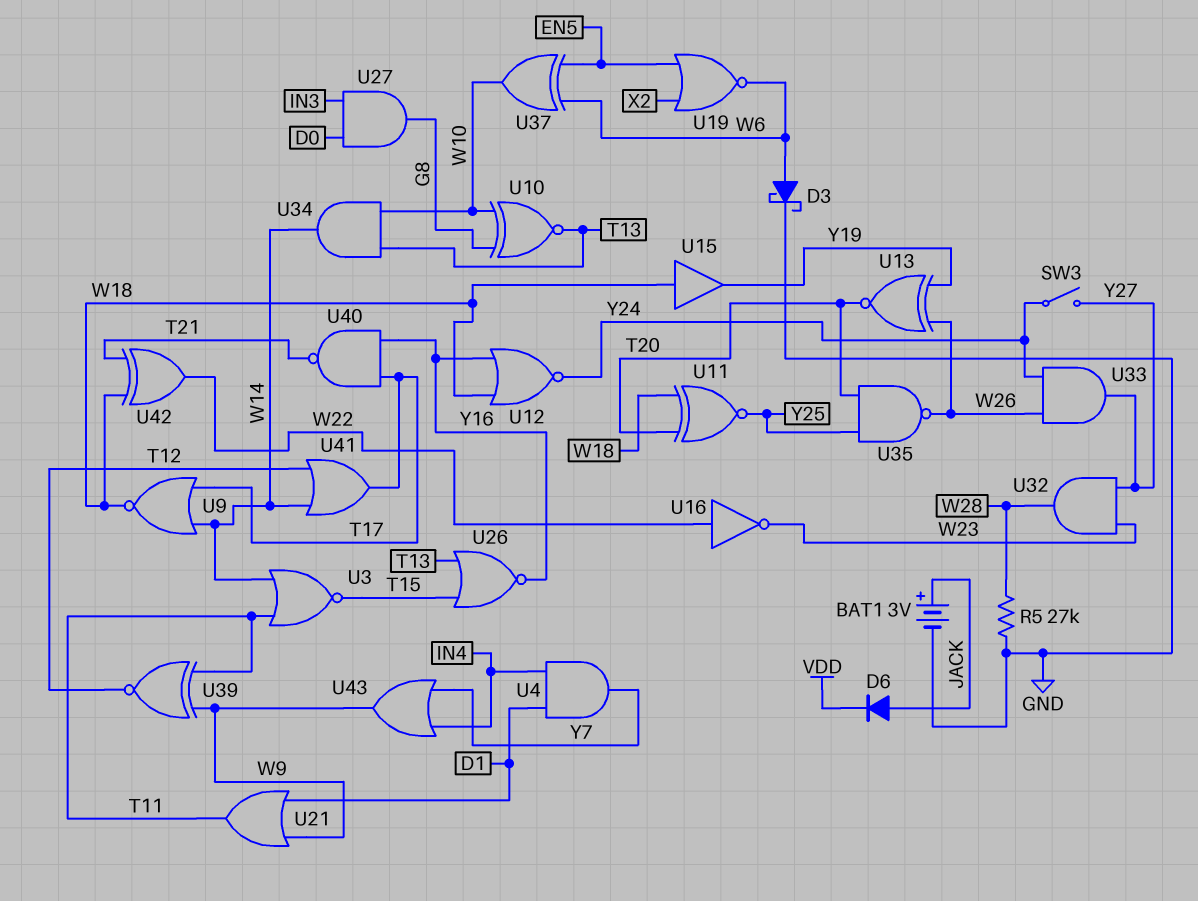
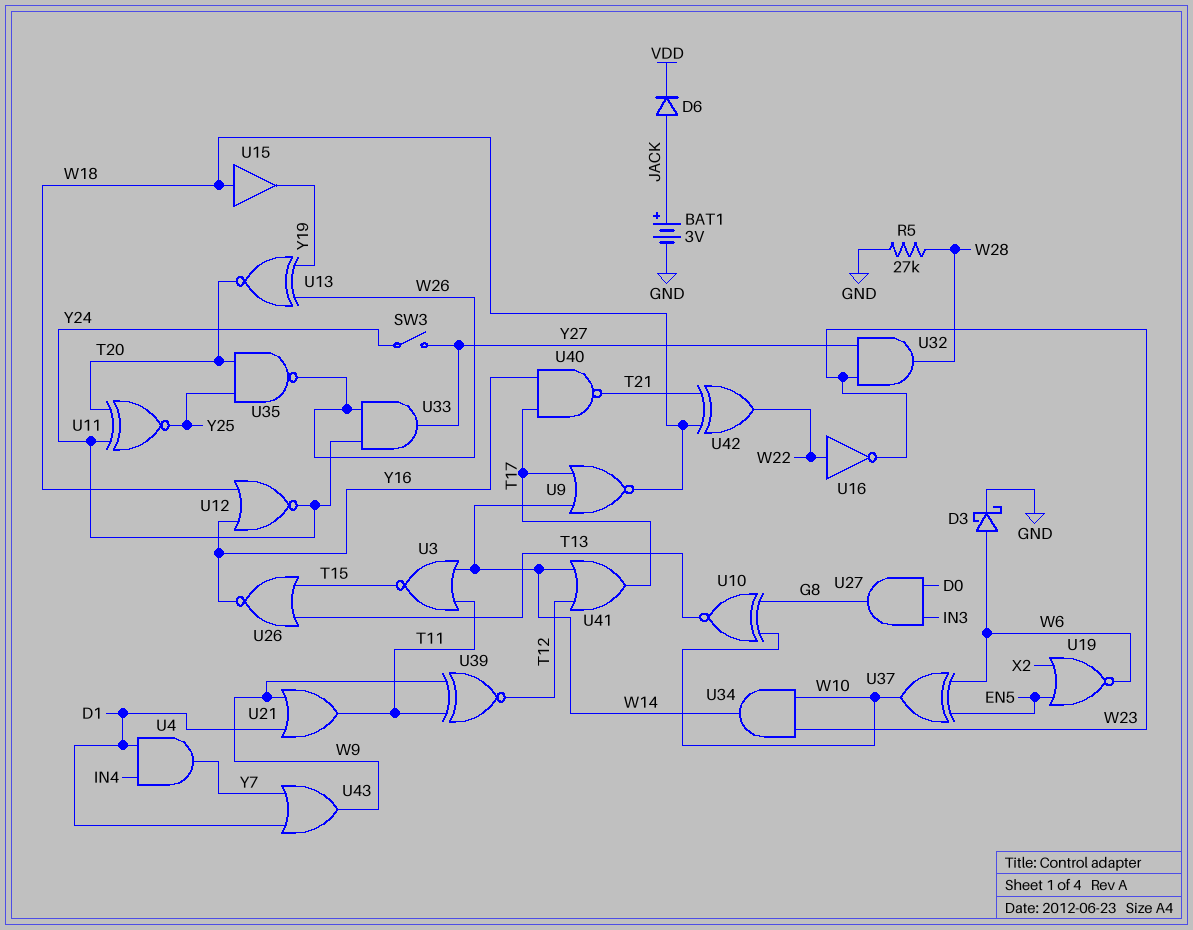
U11: XNOR (in T20, in W18, out Y25) -> XNOR (in T20, in Y24, out Y25)
U34: AND (in T13, in W10, out W14) -> AND (in W10, in W23, out W14)
U43: OR (in IN4, in Y7, out W9) -> OR (in D1, in Y7, out W9)

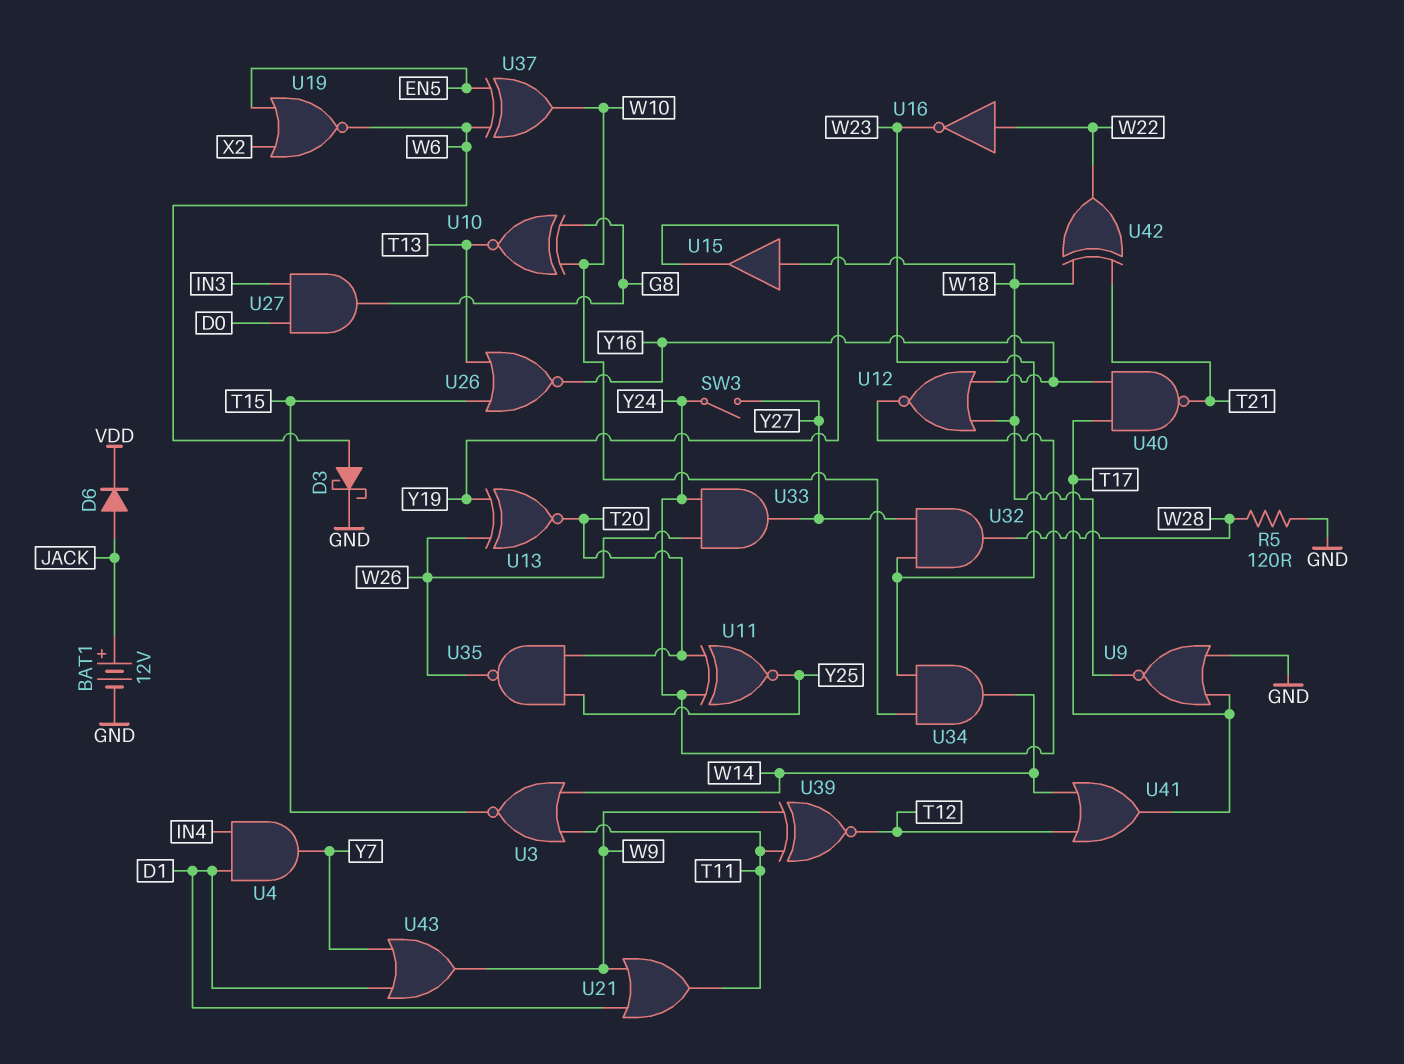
BAT1: 3V (plus JACK, minus GND) -> 12V (plus JACK, minus GND)
R5: 27k (GND, W28) -> 120 (GND, W28)
U9: NOR (in T17, in W14, out W18) -> NOR (in GND, in T17, out W18)

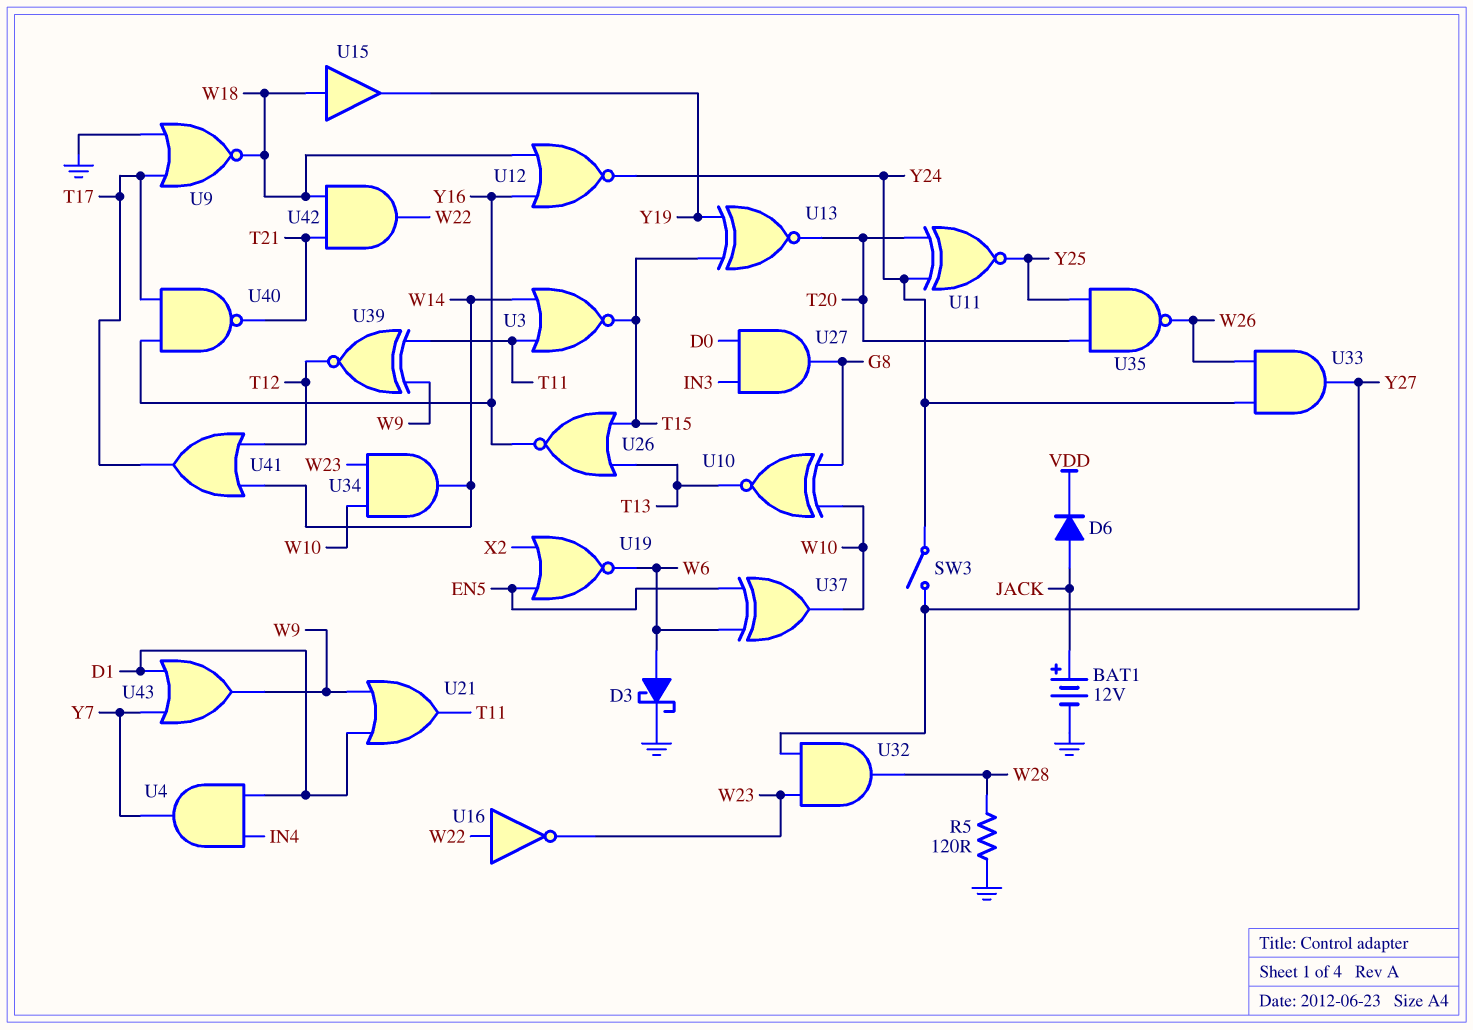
U13: XNOR (in W26, in Y19, out T20) -> XNOR (in T15, in Y19, out T20)
U42: XOR (in T21, in W18, out W22) -> AND (in T21, in W18, out W22)

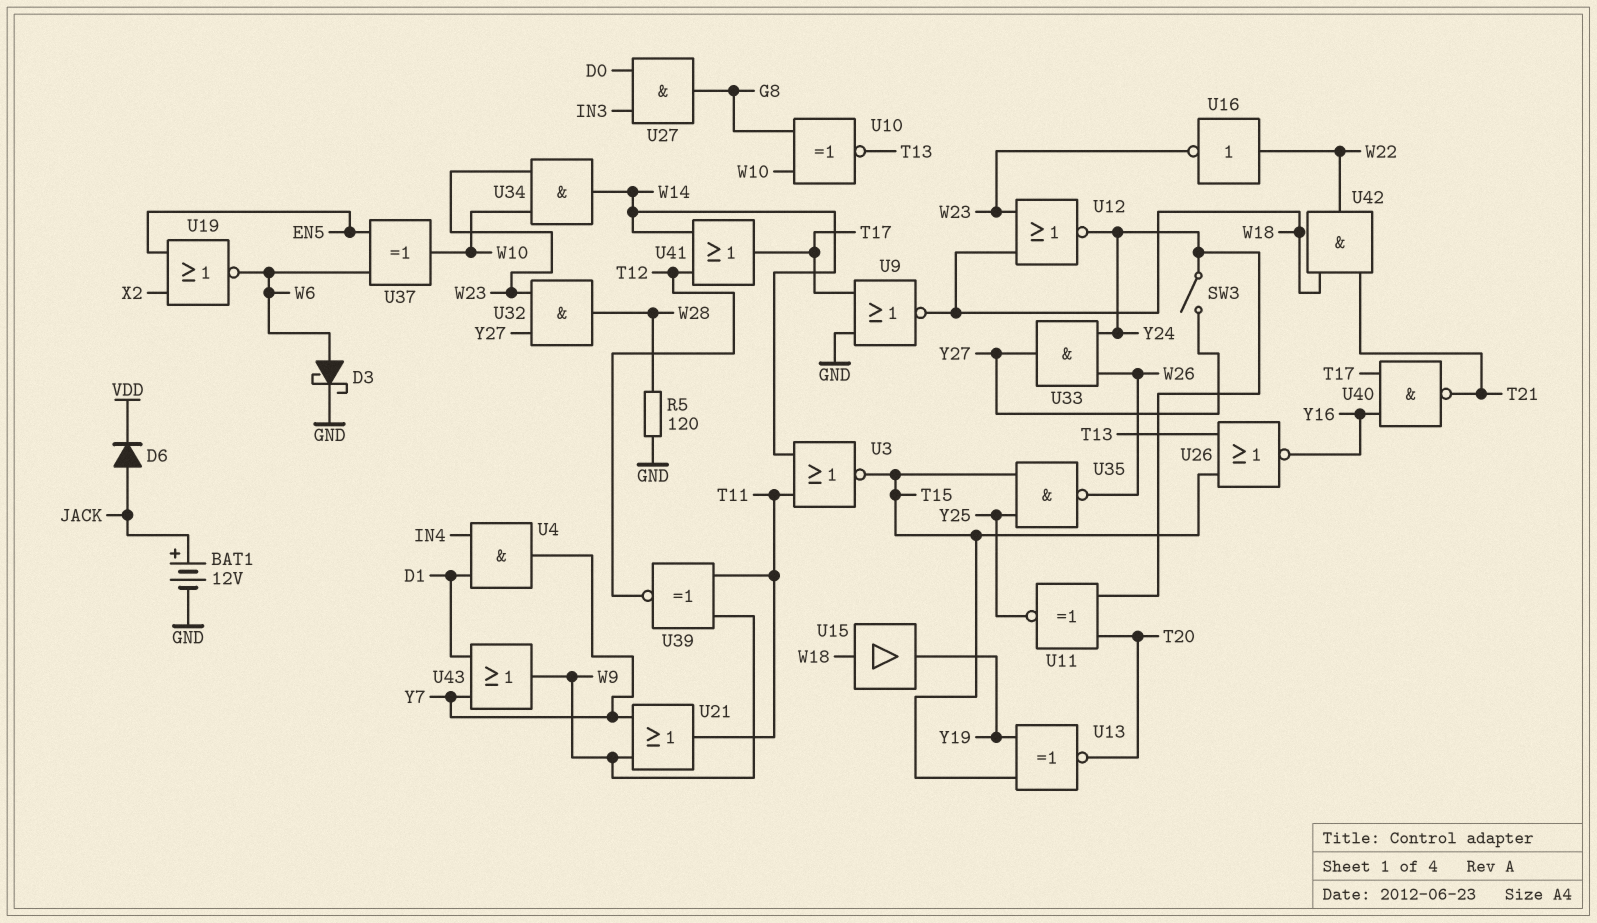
U12: NOR (in W18, in Y16, out Y24) -> NOR (in W18, in W23, out Y24)
U21: OR (in D1, in W9, out T11) -> OR (in W9, in Y7, out T11)
U35: NAND (in T20, in Y25, out W26) -> NAND (in T15, in Y25, out W26)

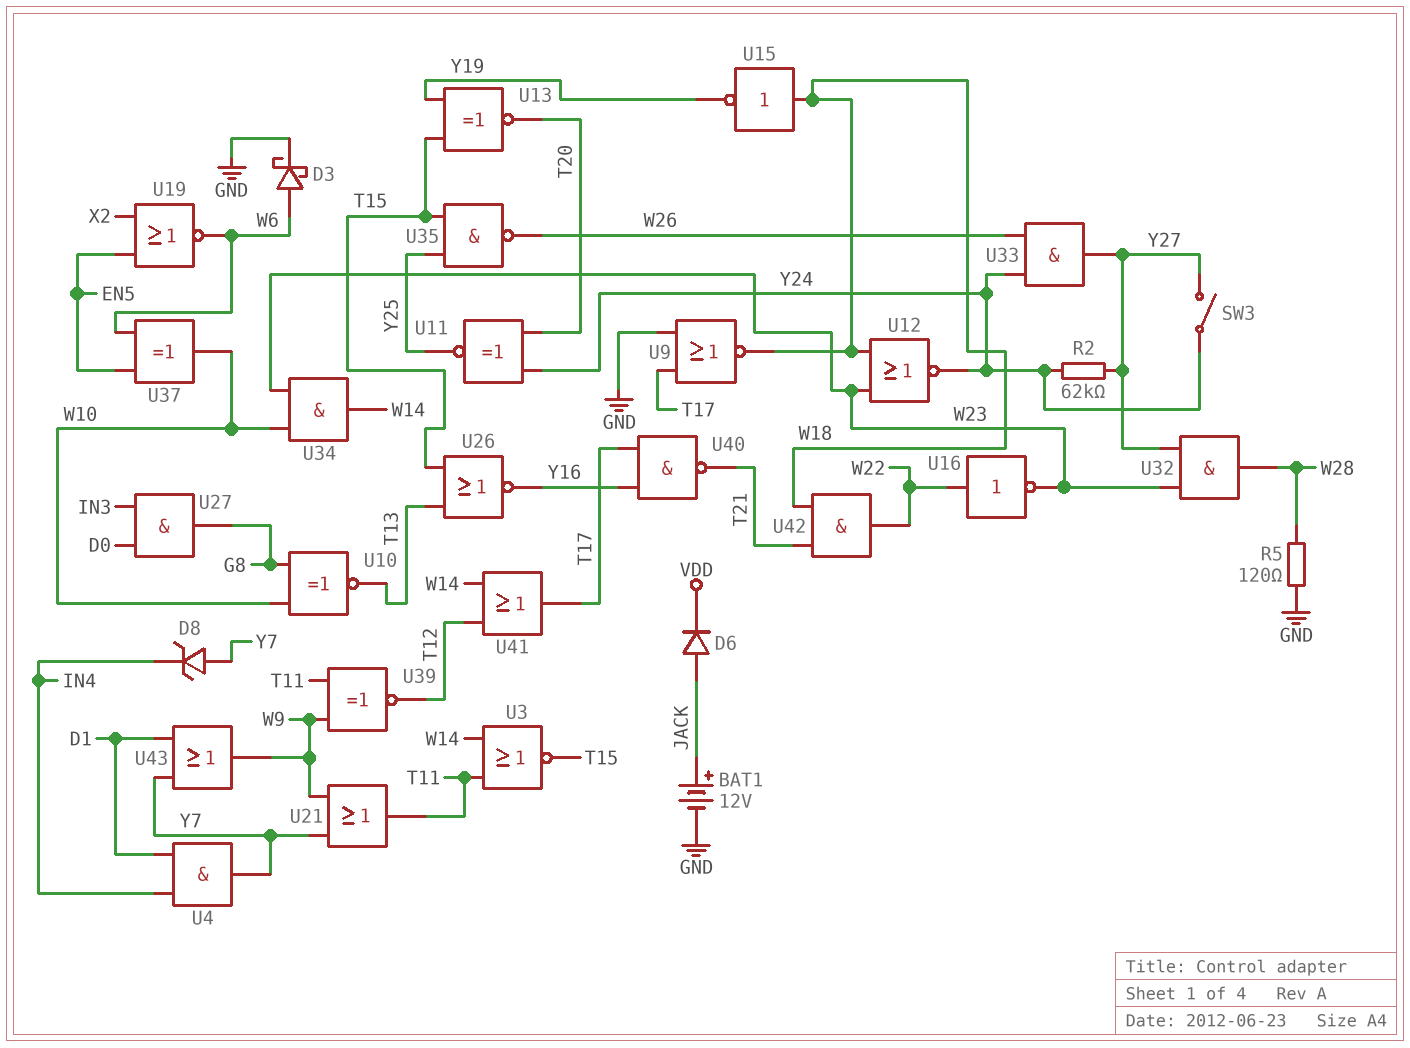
D8: none -> zener (A Y7, K IN4)
R2: none -> 62k (Y24, Y27)
U15: buffer (in W18, out Y19) -> NOT (in W18, out Y19)

